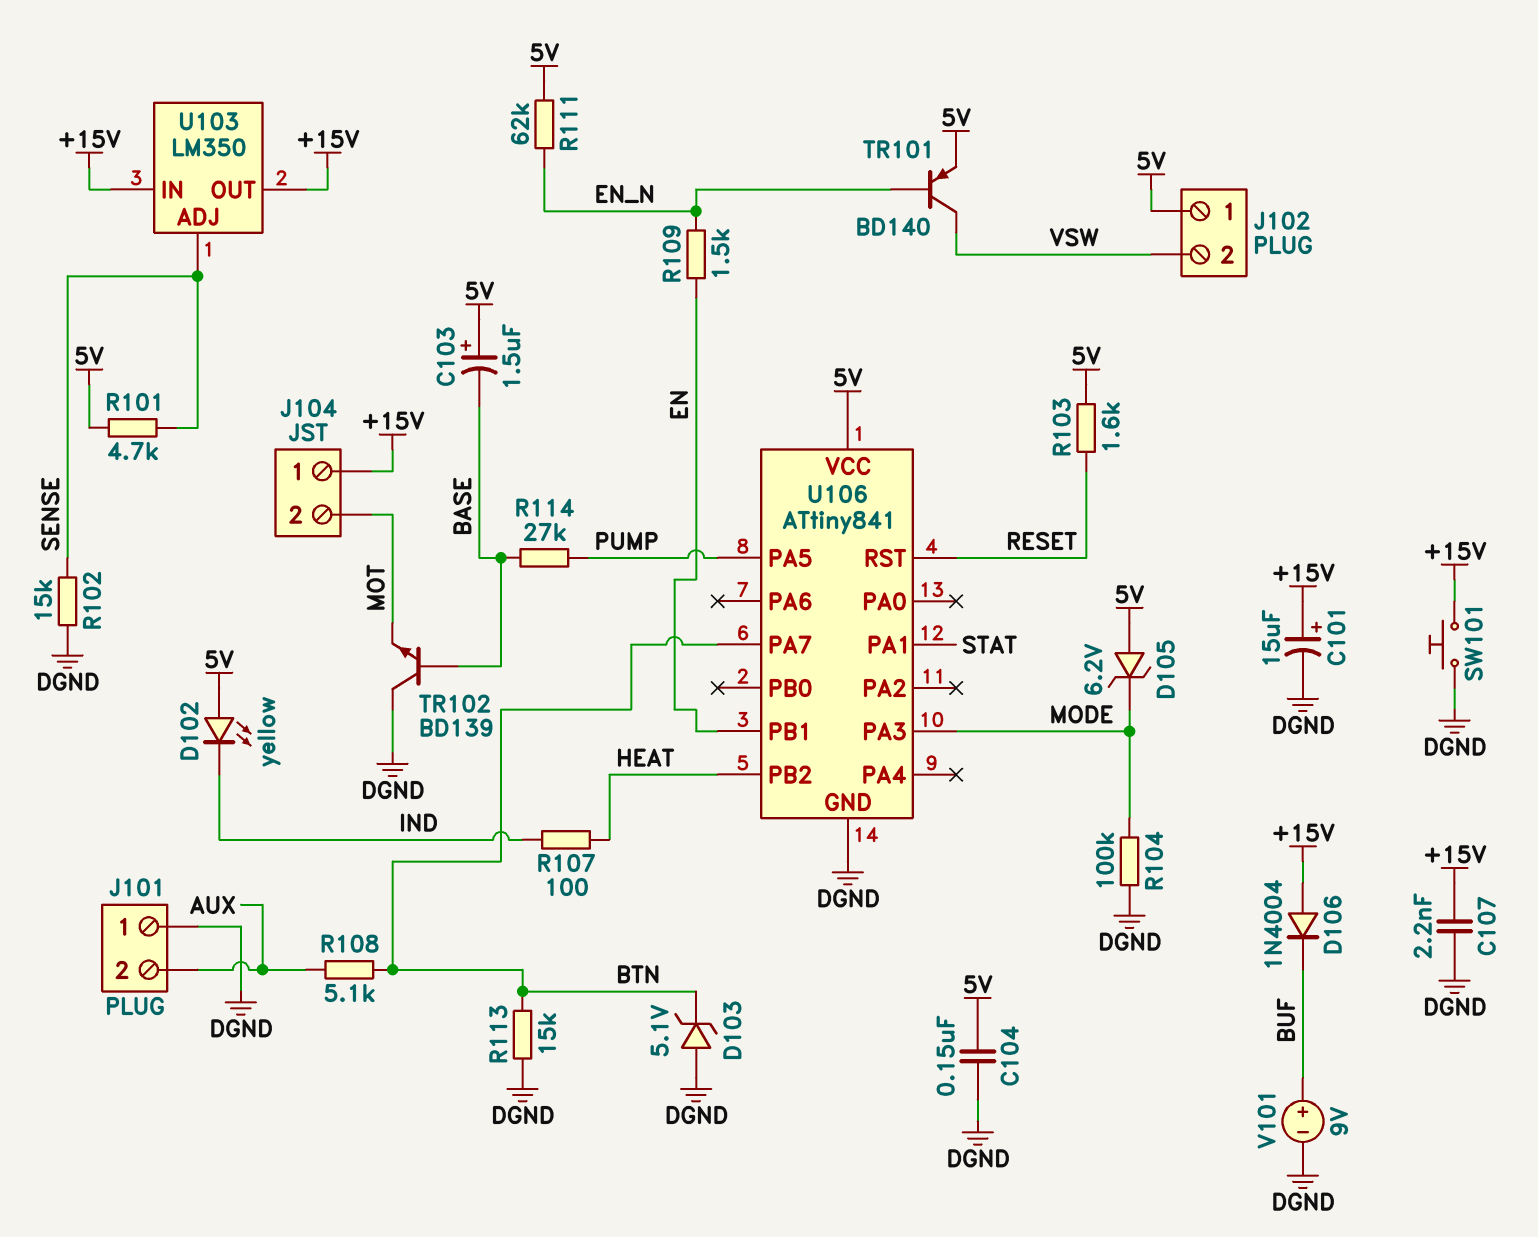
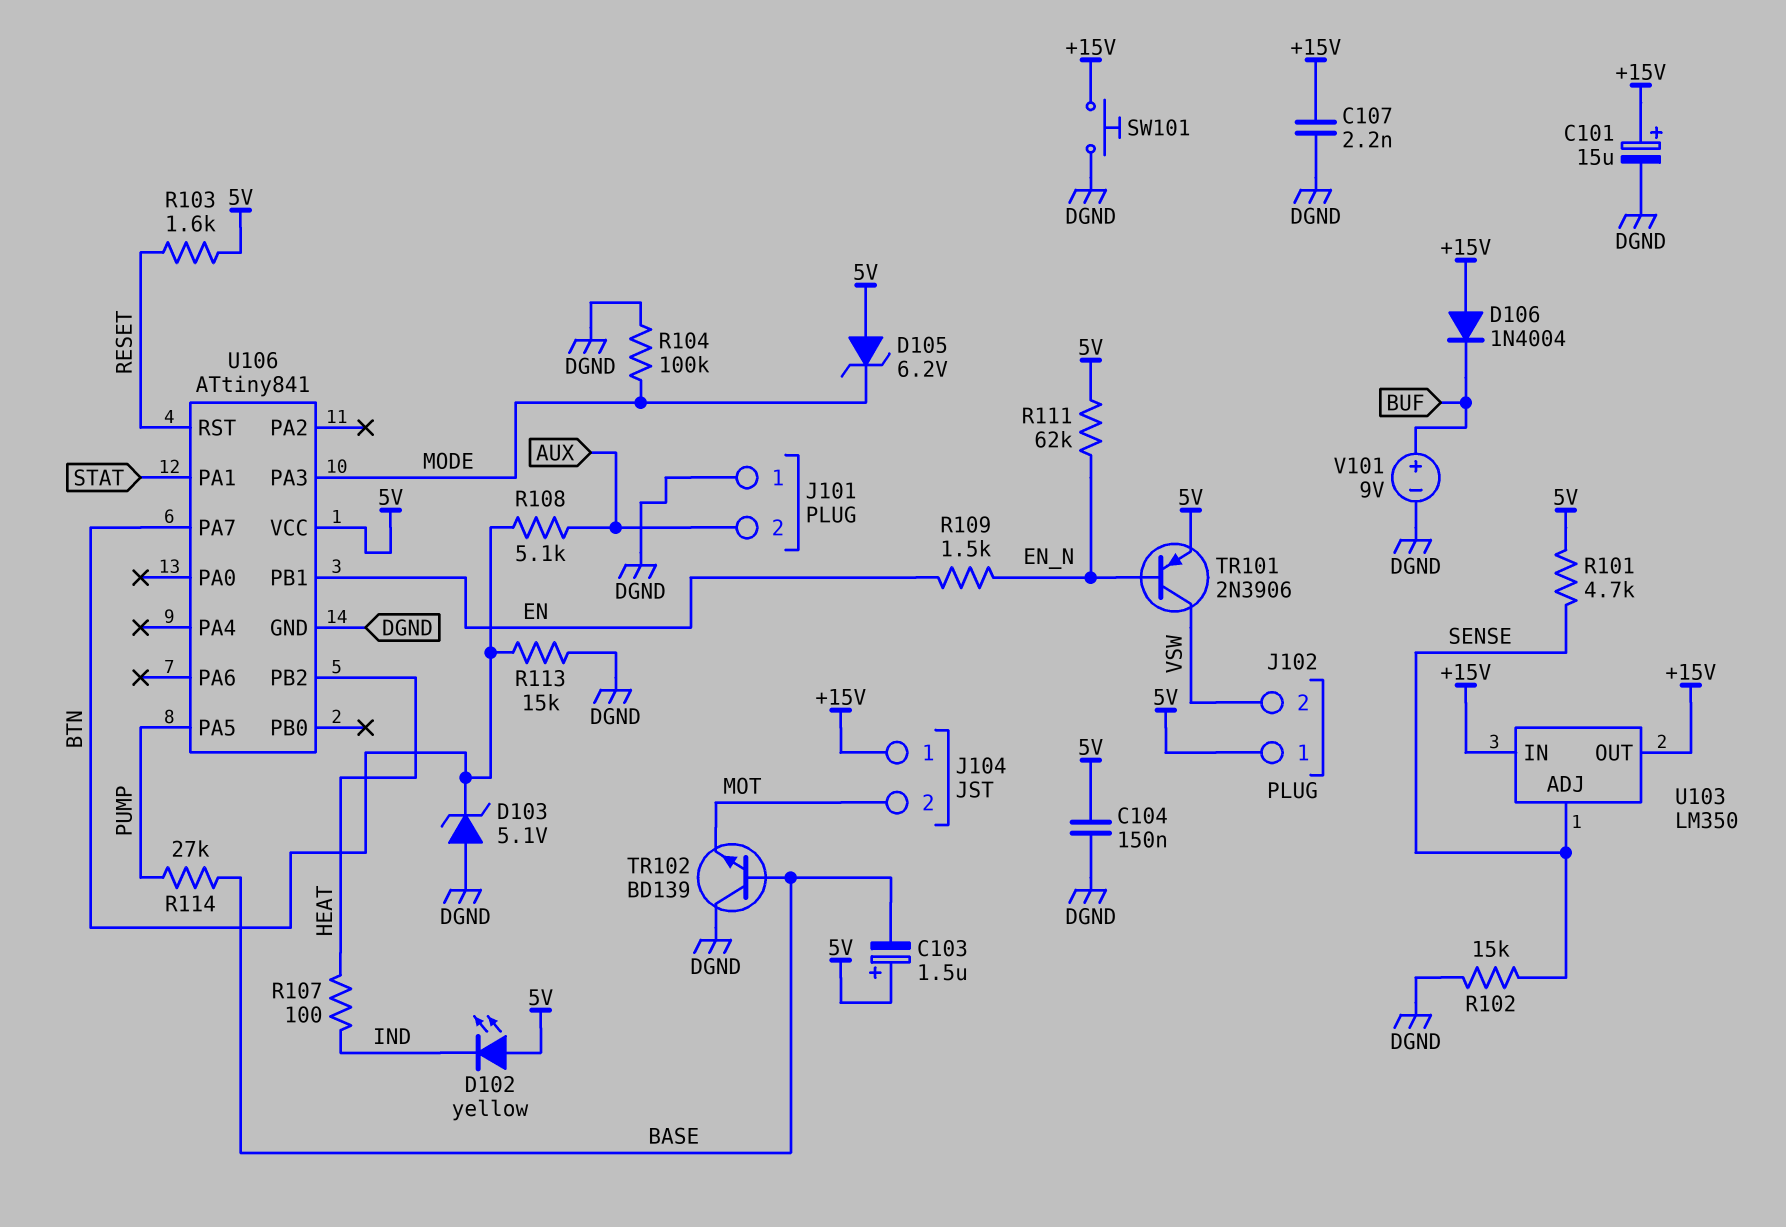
TR101: PNP BD140 (B EN_N, C VSW, E 5V) -> PNP 2N3906 (B EN_N, C VSW, E 5V)

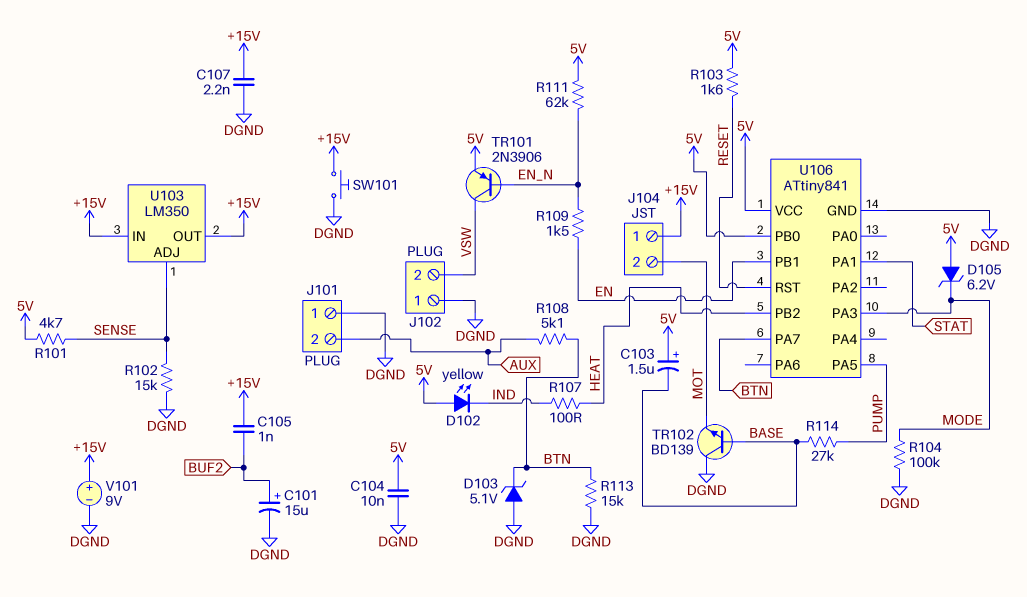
C101: 15uF (plus +15V, minus DGND) -> 15uF (plus BUF2, minus DGND)
C104: 150nF (5V, DGND) -> 10nF (5V, DGND)
C105: none -> 1nF (+15V, BUF2)
D106: diode 1N4004 (A +15V, K BUF) -> none
J102 pin 1: 5V -> DGND
U106 pin PB0: none -> 5V
V101: 9V (plus BUF, minus DGND) -> 9V (plus +15V, minus DGND)

